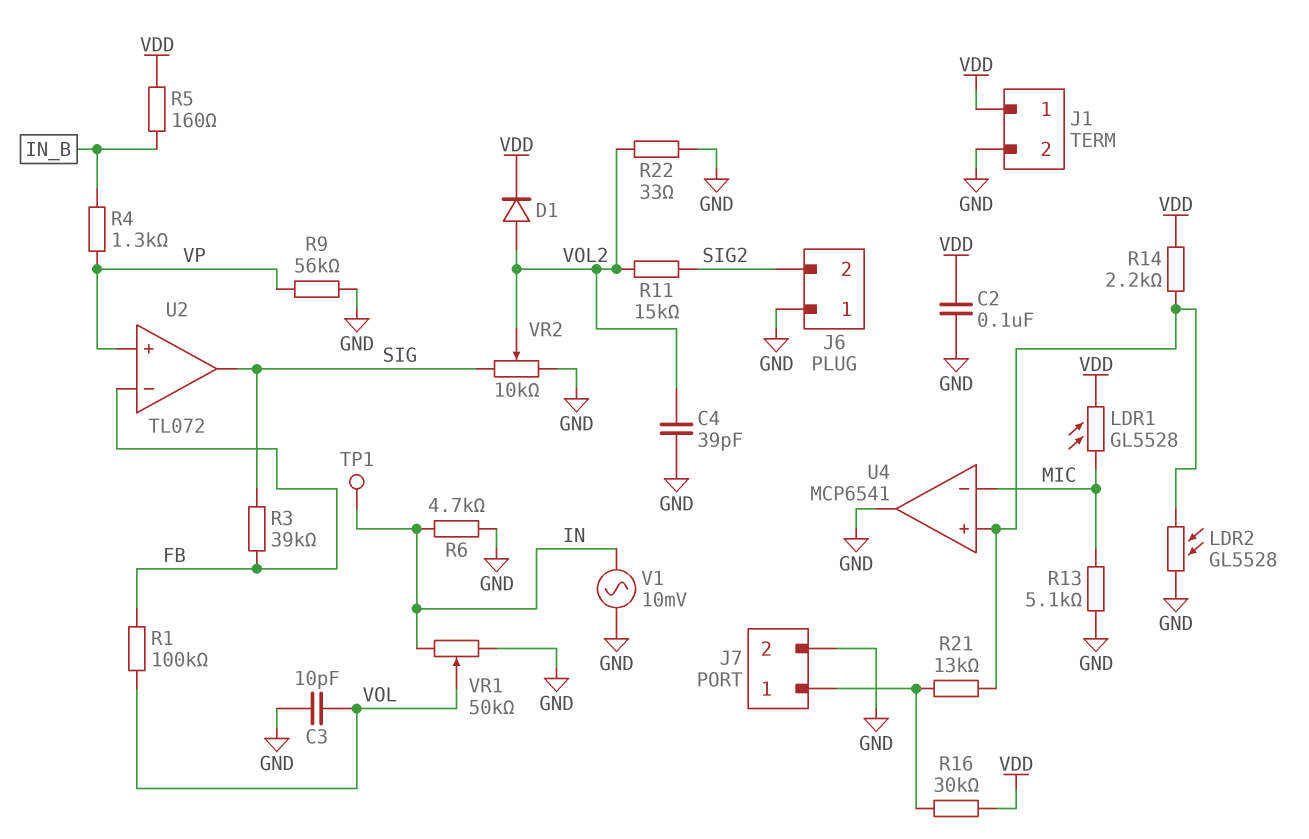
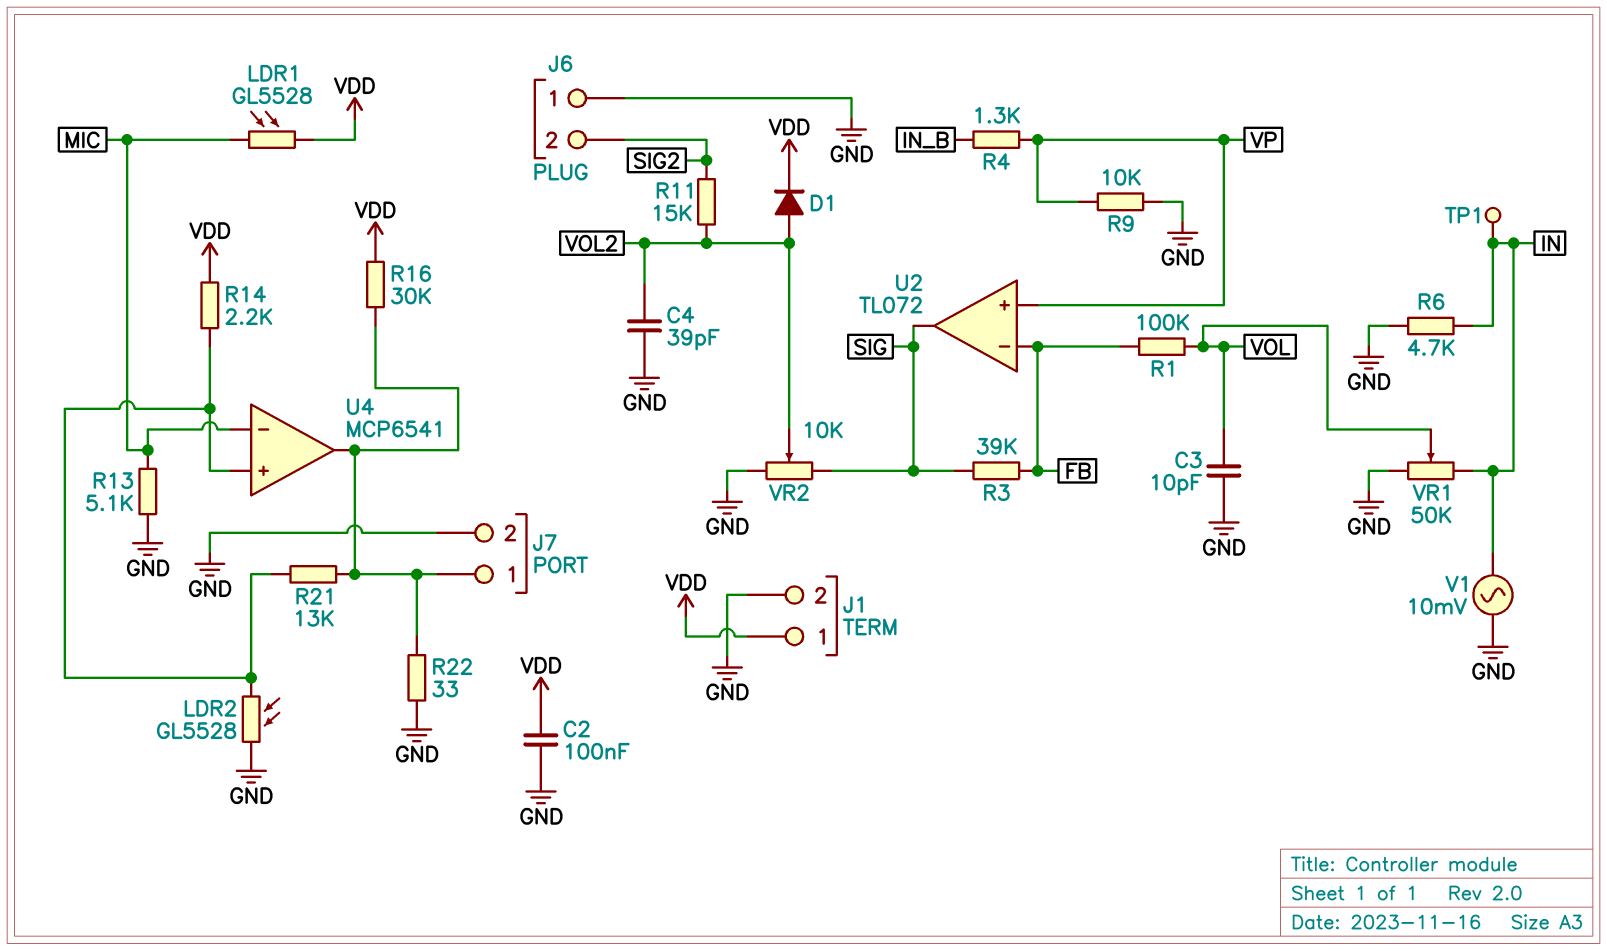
R5: 160 (IN_B, VDD) -> none
R9: 56k (GND, VP) -> 10k (GND, VP)
R22: 33 (GND, VOL2) -> 33 (GND, J7/1)
U4 pin out: GND -> J7/1

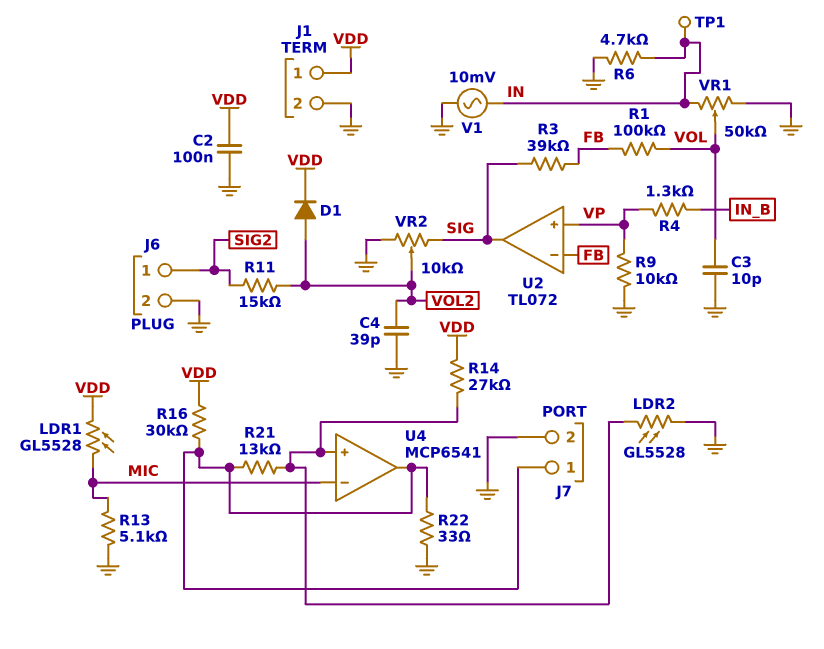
J6 pin 1: GND -> SIG2
J6 pin 2: SIG2 -> GND
R14: 2.2k (U4/in+, VDD) -> 27k (U4/in+, VDD)

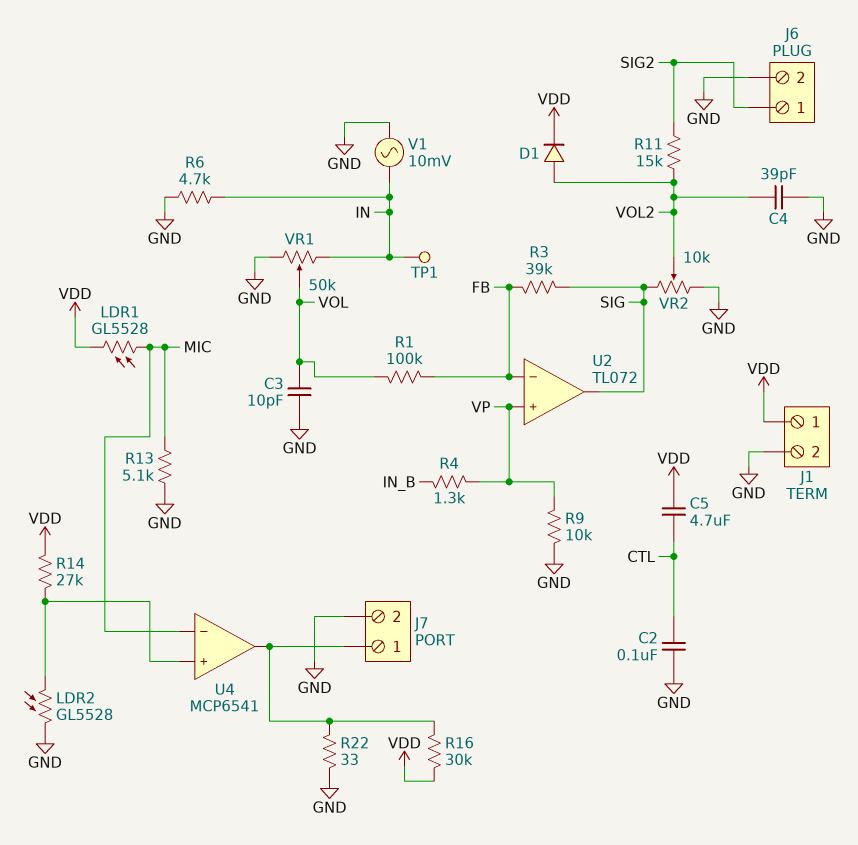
C2: 100nF (GND, VDD) -> 100nF (CTL, GND)
C5: none -> 4.7uF (CTL, VDD)
R21: 13k (J7/1, U4/in+) -> none

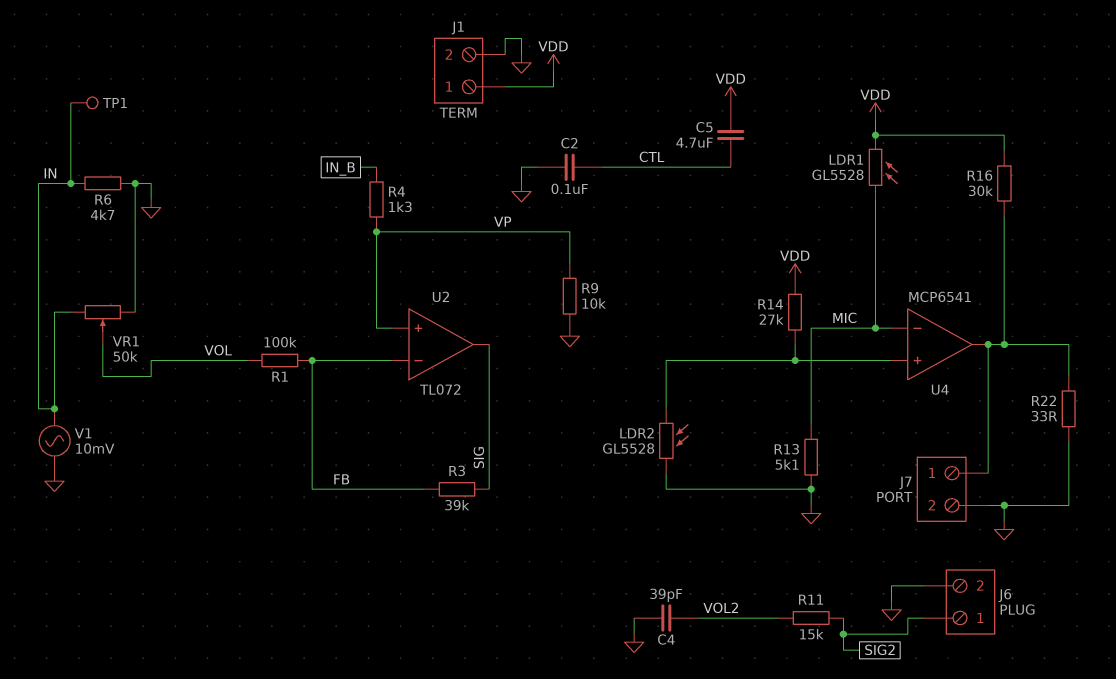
C3: 10pF (GND, VOL) -> none
D1: diode (A VOL2, K VDD) -> none
VR2: 10k (GND, SIG, wiper VOL2) -> none

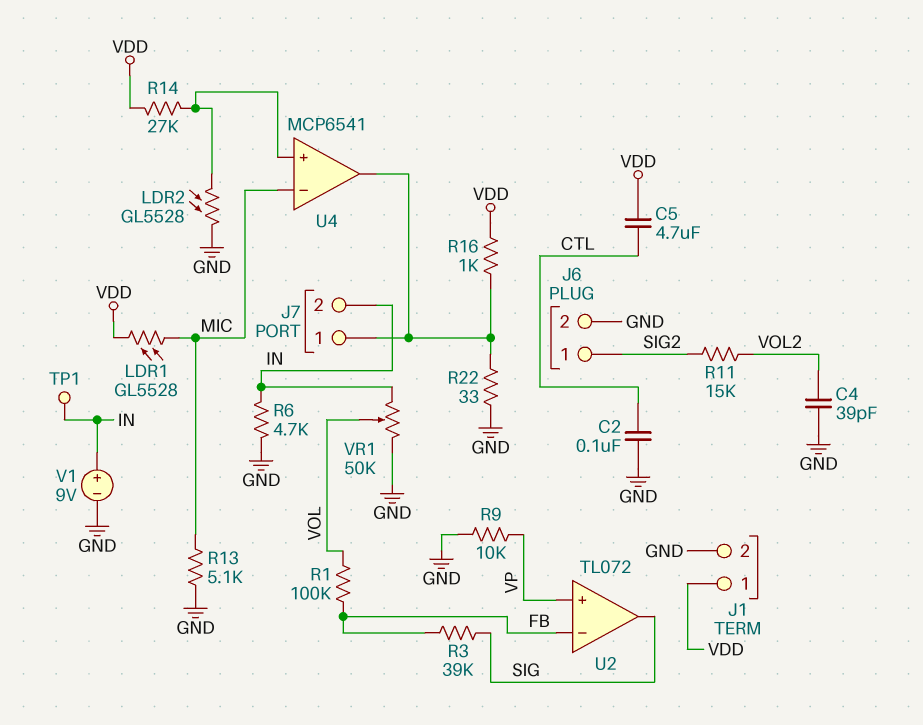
J7 pin 2: GND -> IN
R4: 1.3k (IN_B, VP) -> none
R16: 30k (J7/1, VDD) -> 1k (J7/1, VDD)
V1: AC 10mV (GND, IN) -> 9V (plus IN, minus GND)

